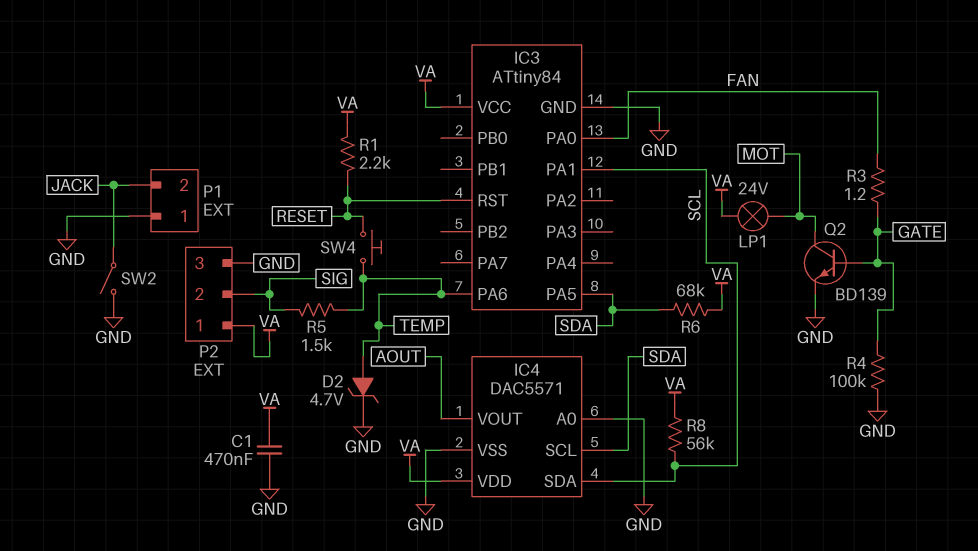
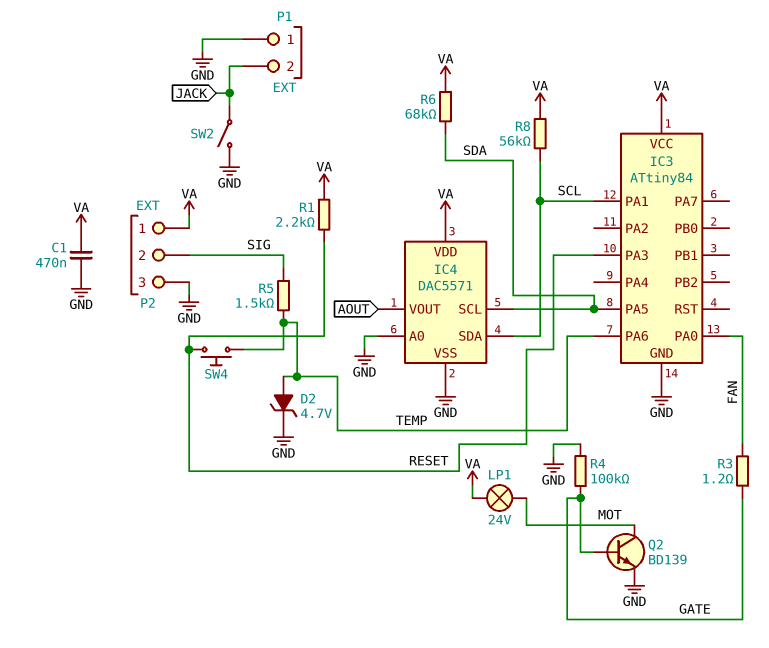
IC3 pin PA3: none -> RESET
IC3 pin RST: RESET -> none

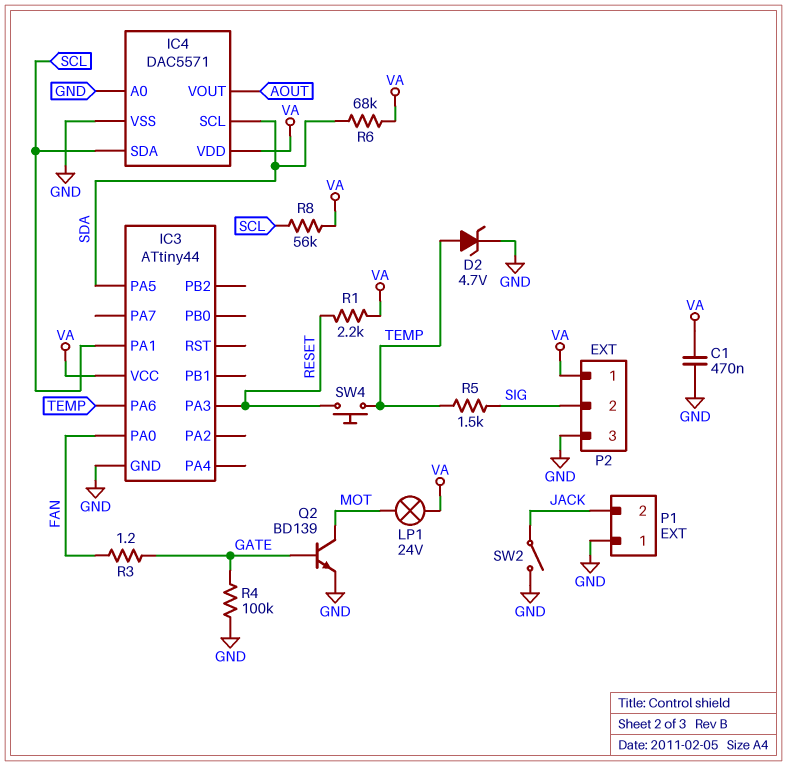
IC3: ATtiny84 -> ATtiny44

